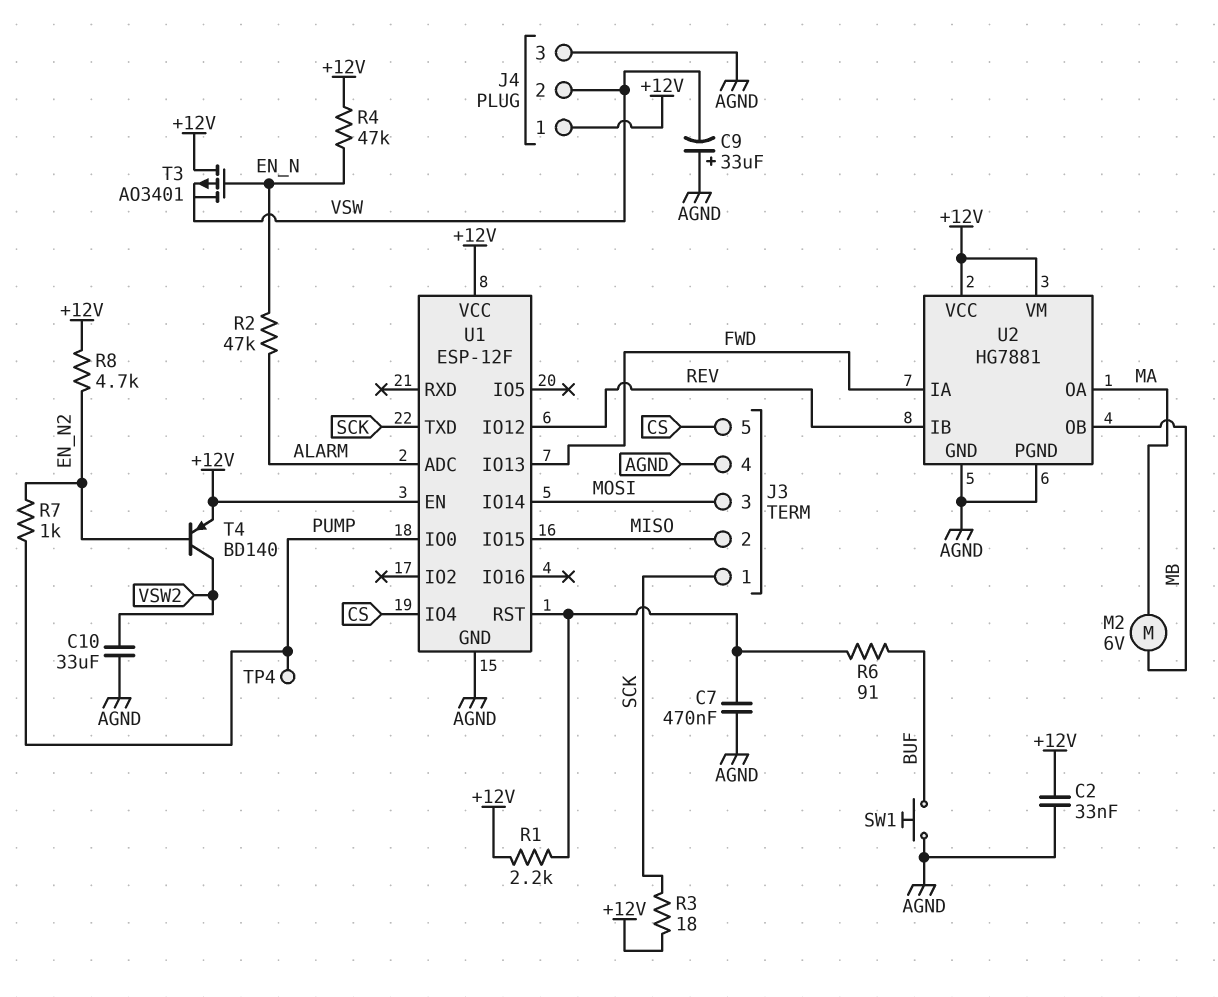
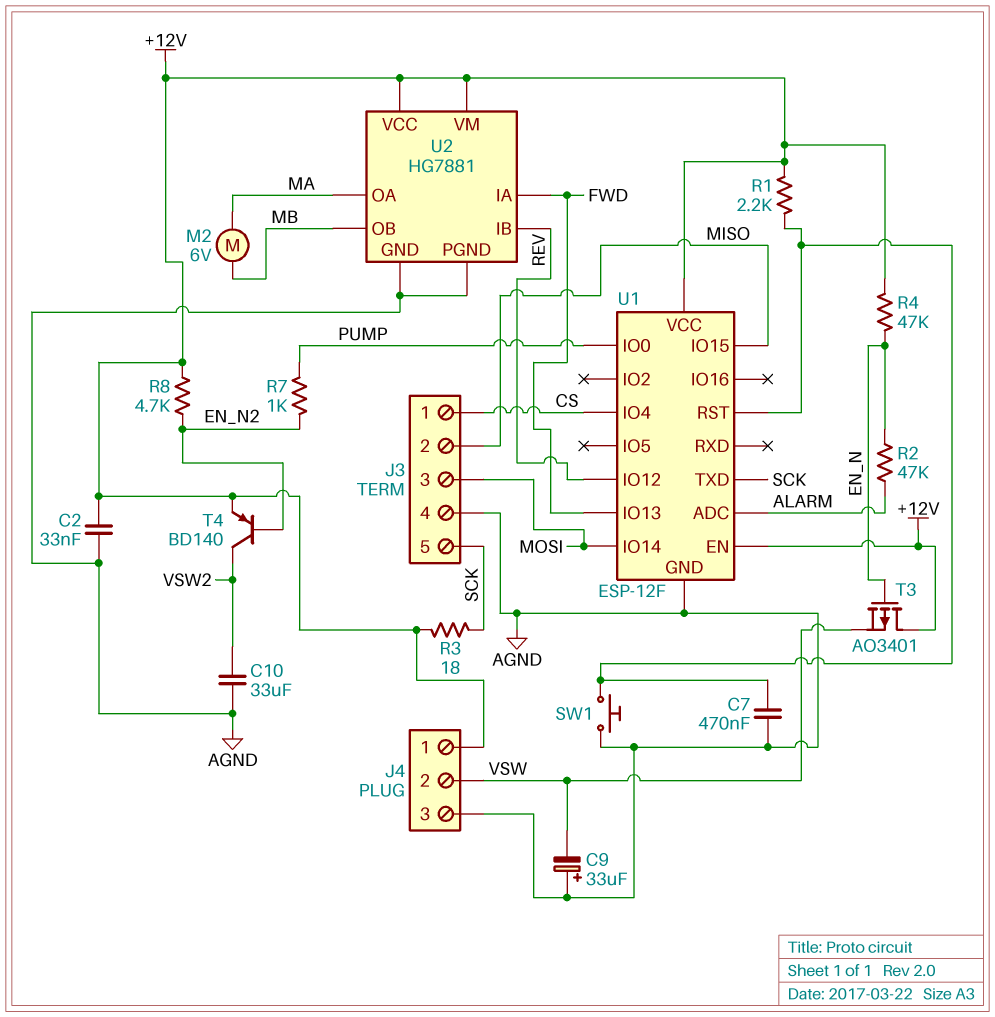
J3 pin 1: SCK -> CS
J3 pin 5: CS -> SCK
R6: 91 (BUF, U1/RST) -> none
SW1: button (AGND, BUF) -> button (AGND, U1/RST)
TP4: test point (PUMP) -> none

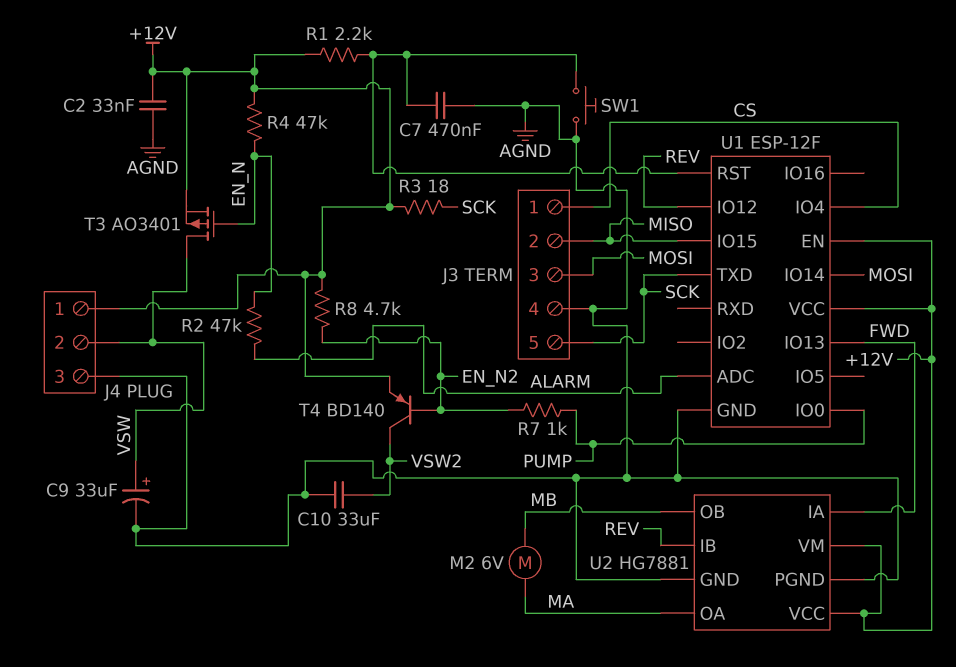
C9: 33uF (plus AGND, minus VSW) -> 33uF (plus VSW, minus AGND)
T3: PMOS AO3401 (G EN_N, D +12V, S VSW) -> PMOS AO3401 (G EN_N, D VSW, S +12V)

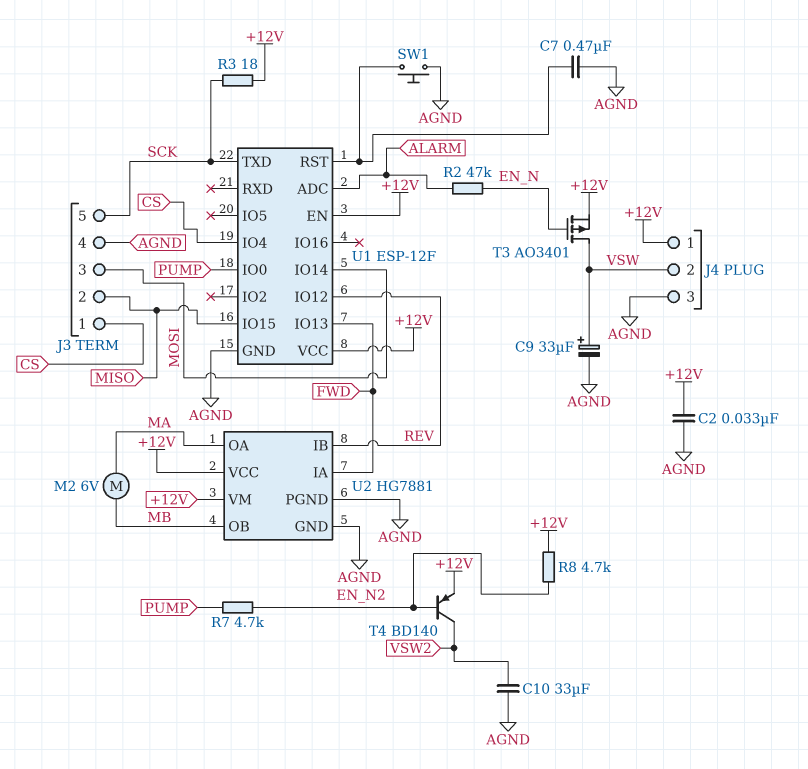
R1: 2.2k (+12V, U1/RST) -> none
R4: 47k (+12V, EN_N) -> none
R7: 1k (EN_N2, PUMP) -> 4.7k (EN_N2, PUMP)

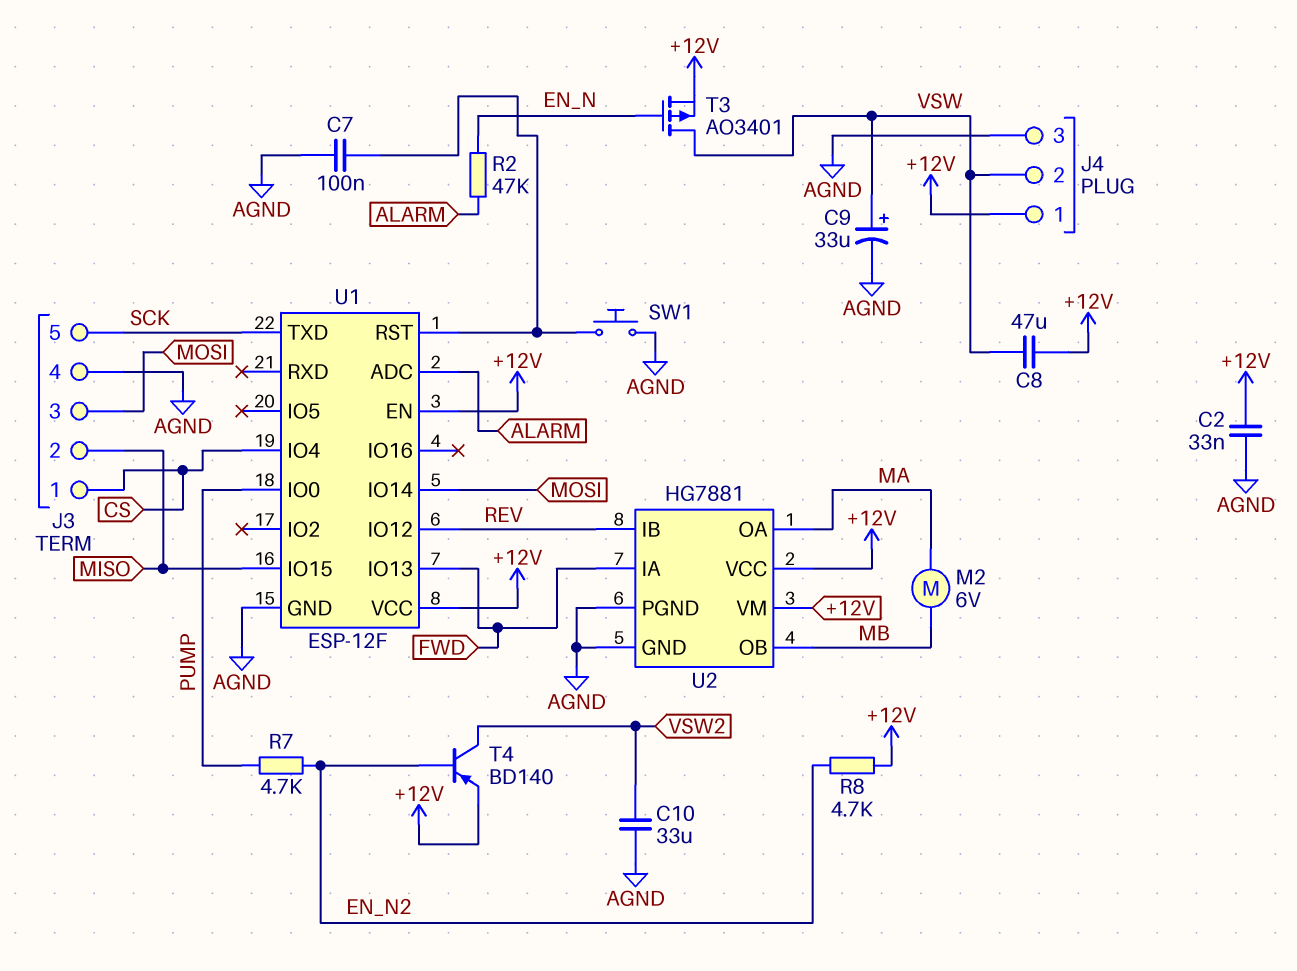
C7: 470nF (AGND, U1/RST) -> 100nF (AGND, U1/RST)
C8: none -> 47uF (+12V, VSW)
R3: 18 (+12V, SCK) -> none

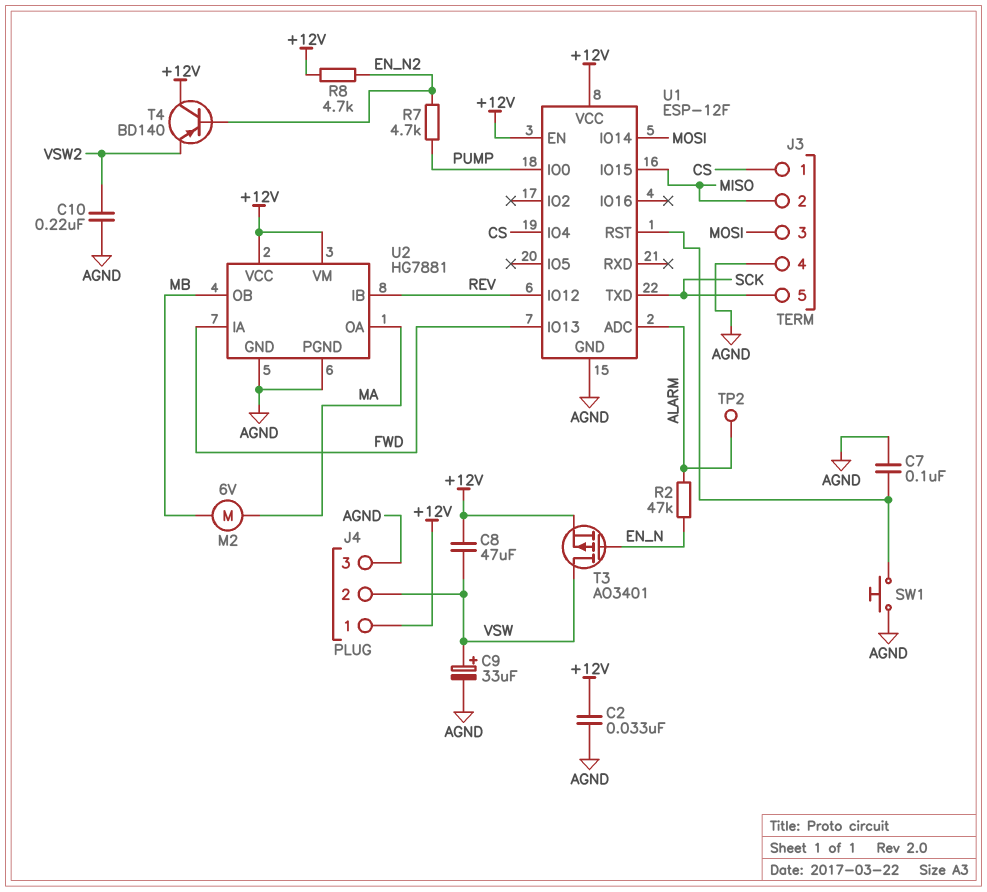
C10: 33uF (AGND, VSW2) -> 220nF (AGND, VSW2)
T4: PNP BD140 (B EN_N2, C VSW2, E +12V) -> PNP BD140 (B EN_N2, C +12V, E VSW2)
TP2: none -> test point (ALARM)

